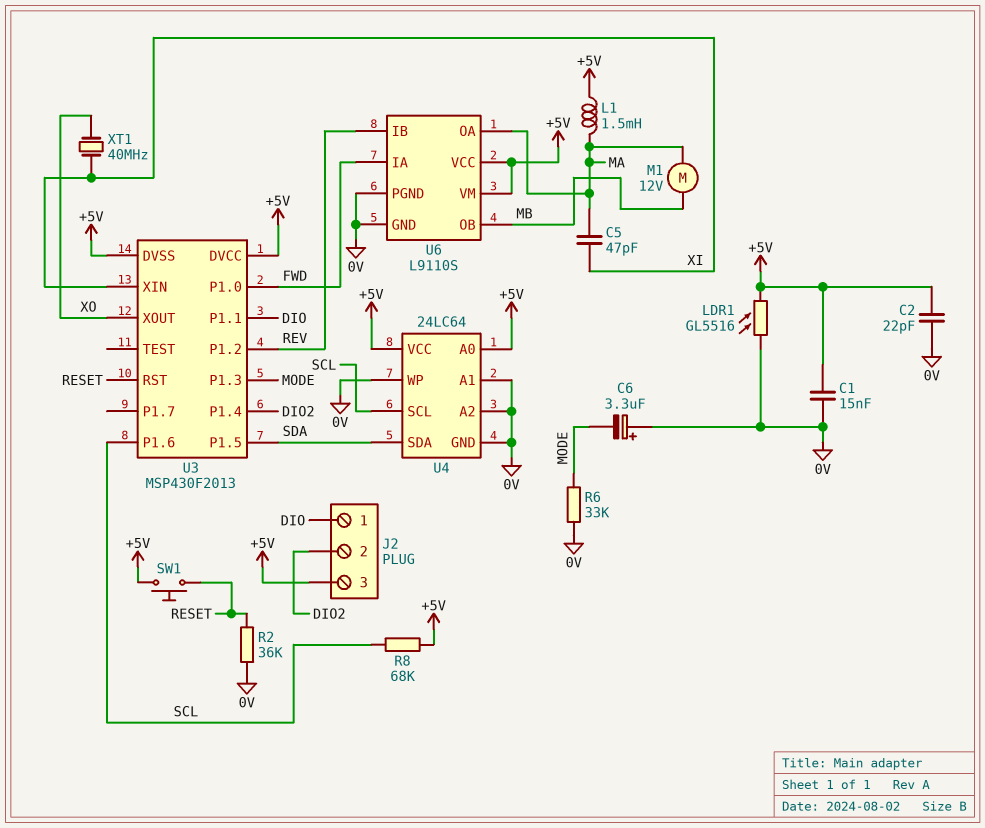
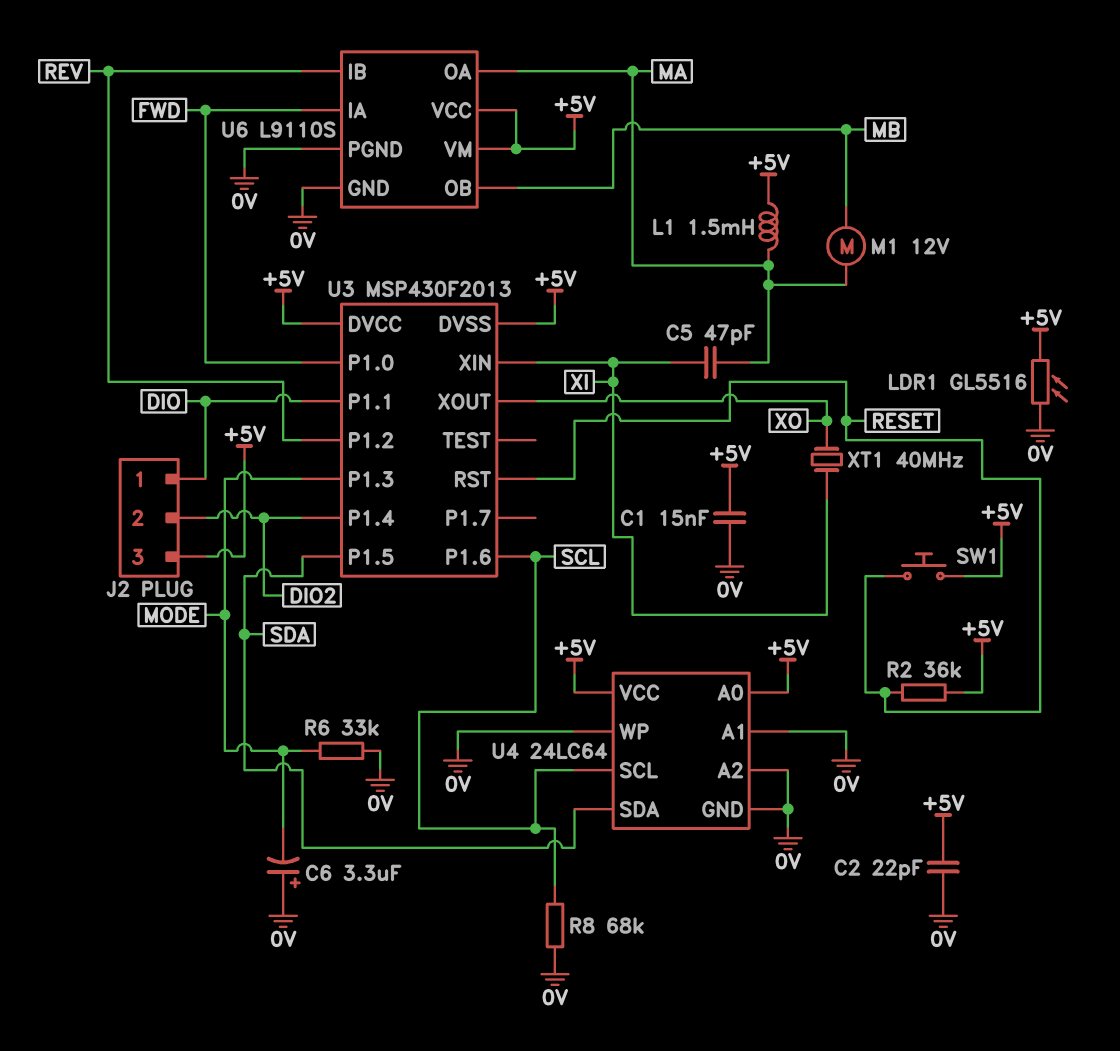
R2: 36k (0V, RESET) -> 36k (+5V, RESET)
R8: 68k (+5V, SCL) -> 68k (0V, SCL)

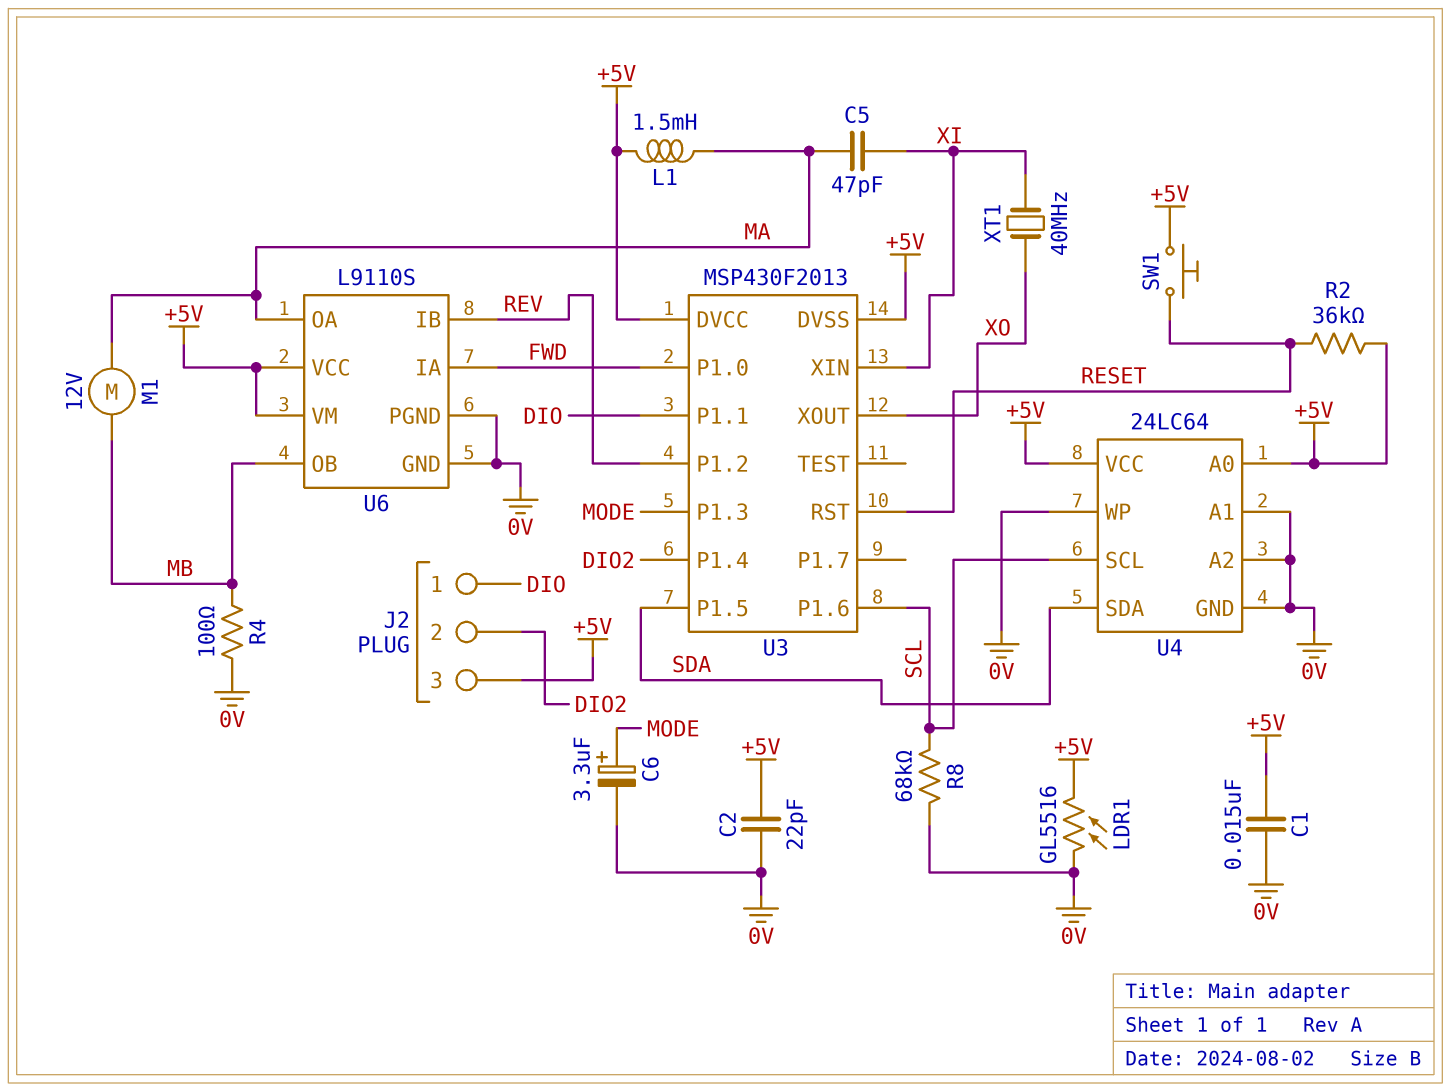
C6: 3.3uF (plus 0V, minus MODE) -> 3.3uF (plus MODE, minus 0V)
R4: none -> 100 (0V, MB)
R6: 33k (0V, MODE) -> none

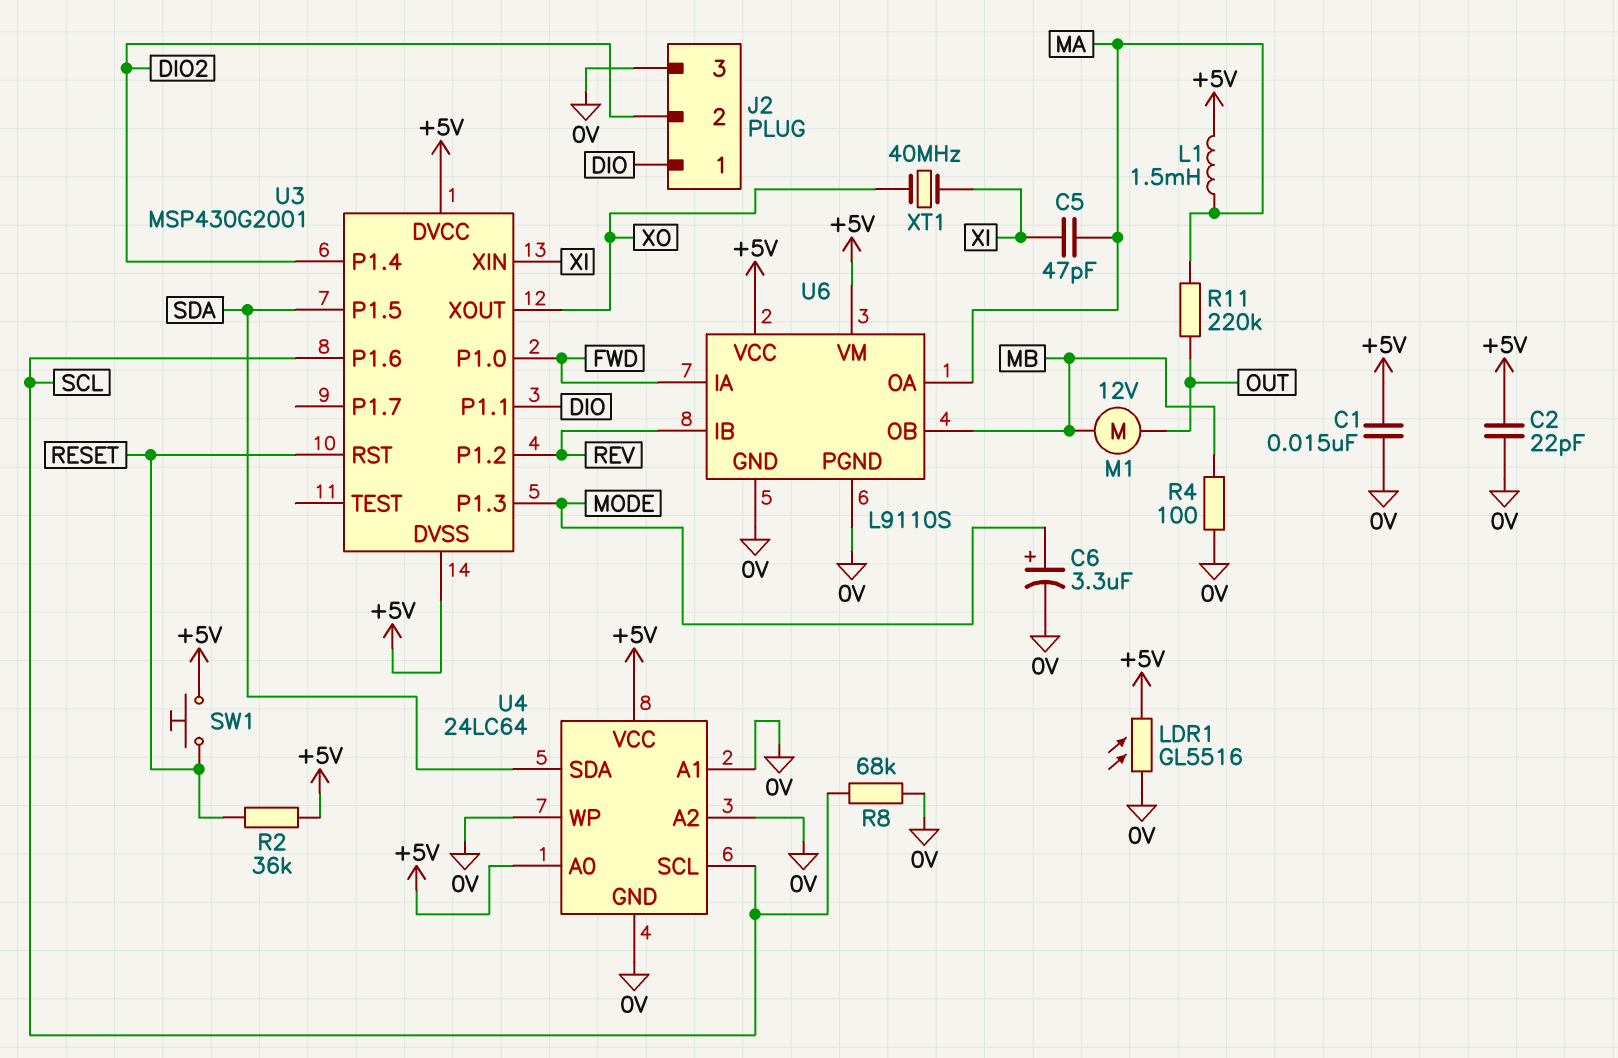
J2 pin 3: +5V -> 0V
M1: motor 12V (MA, MB) -> motor 12V (MB, OUT)
R11: none -> 220k (MA, OUT)
U3: MSP430F2013 -> MSP430G2001

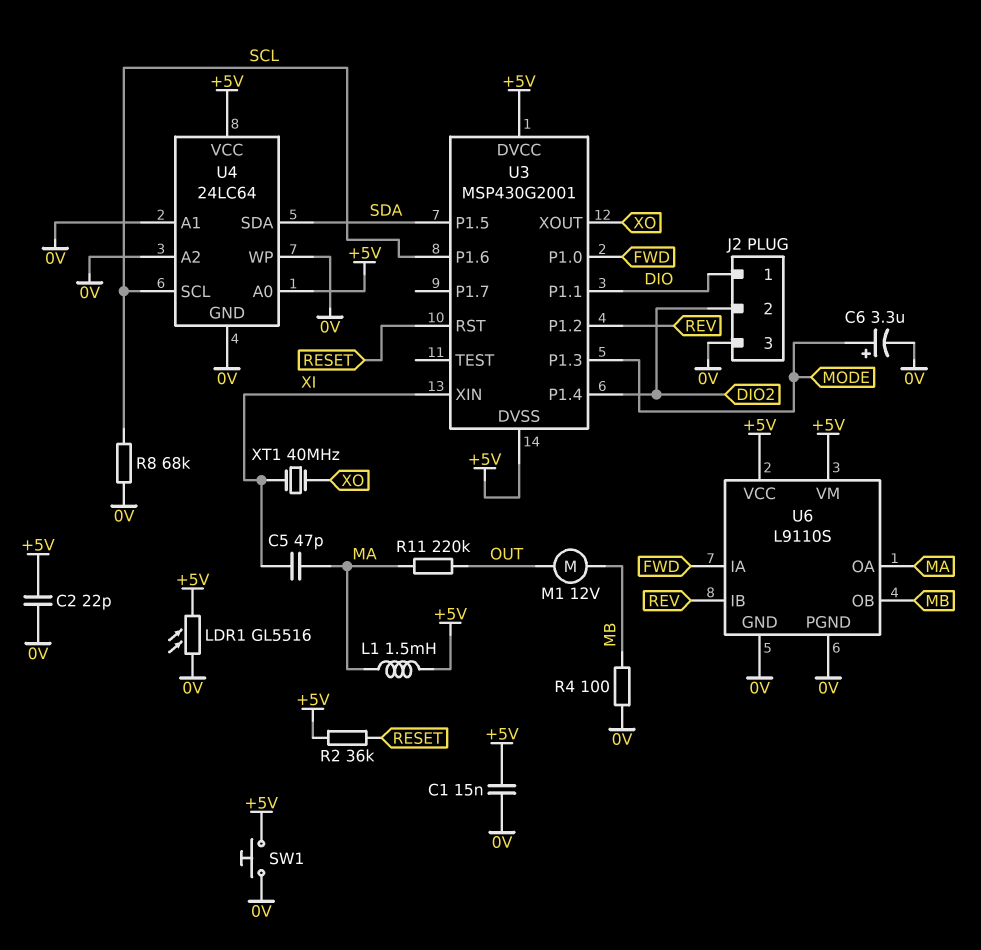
SW1: button (+5V, RESET) -> button (+5V, 0V)

